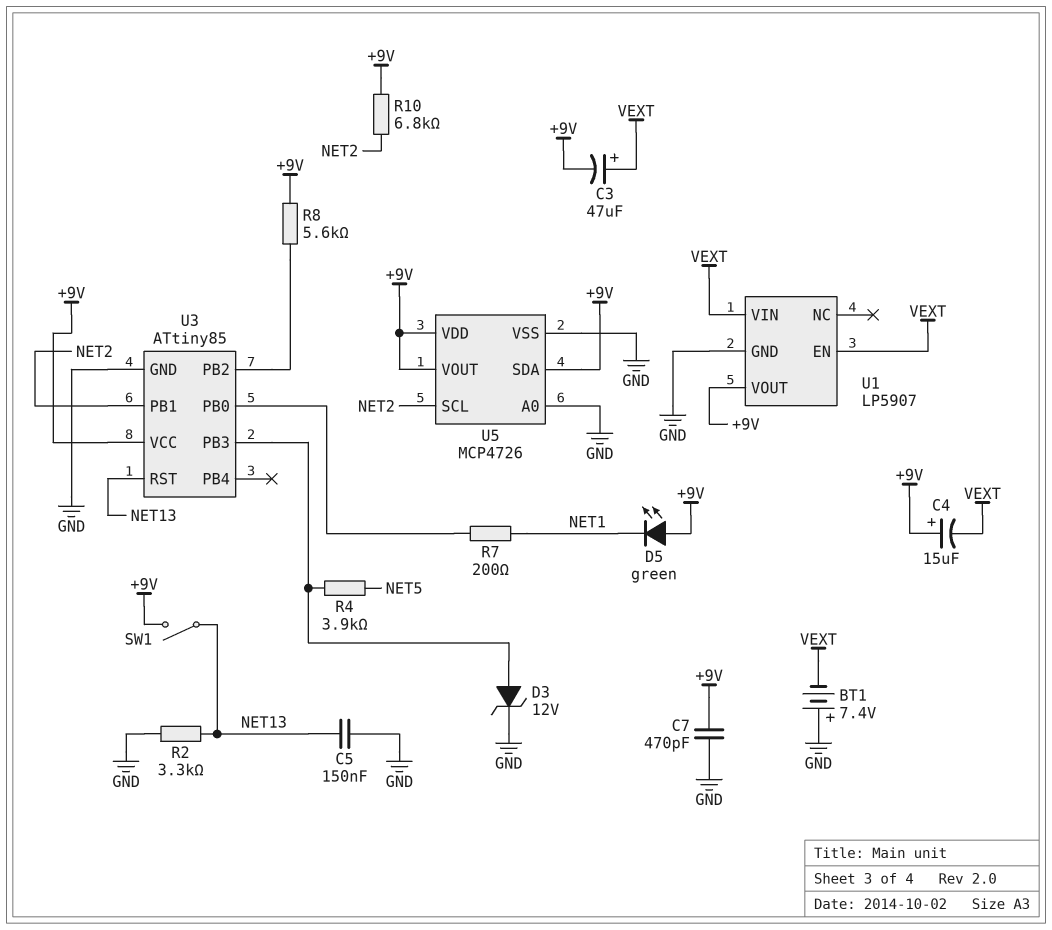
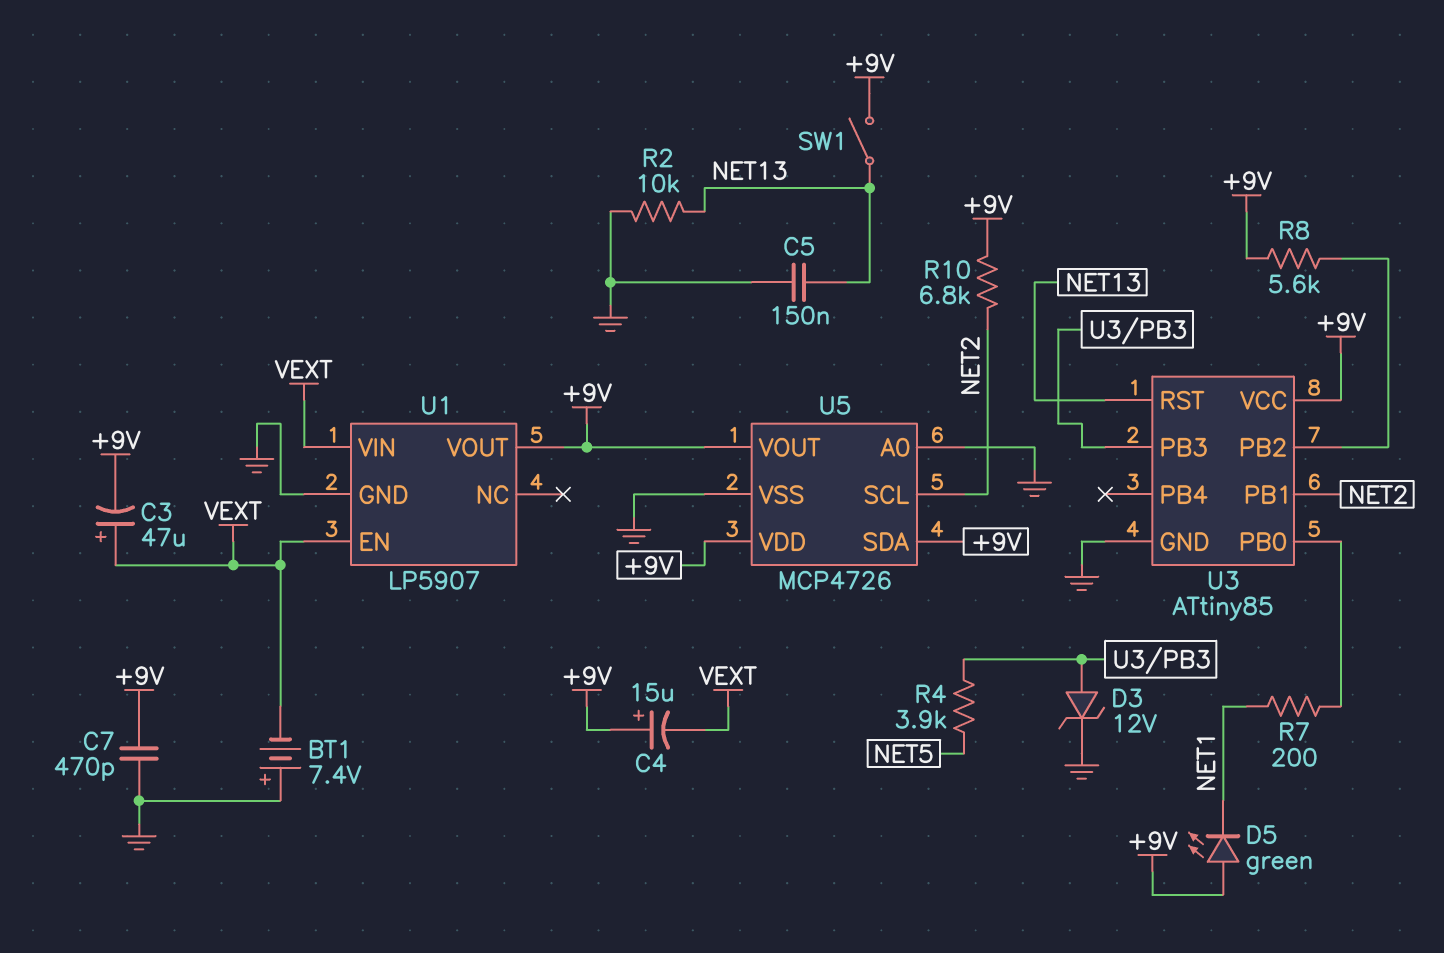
R2: 3.3k (GND, NET13) -> 10k (GND, NET13)

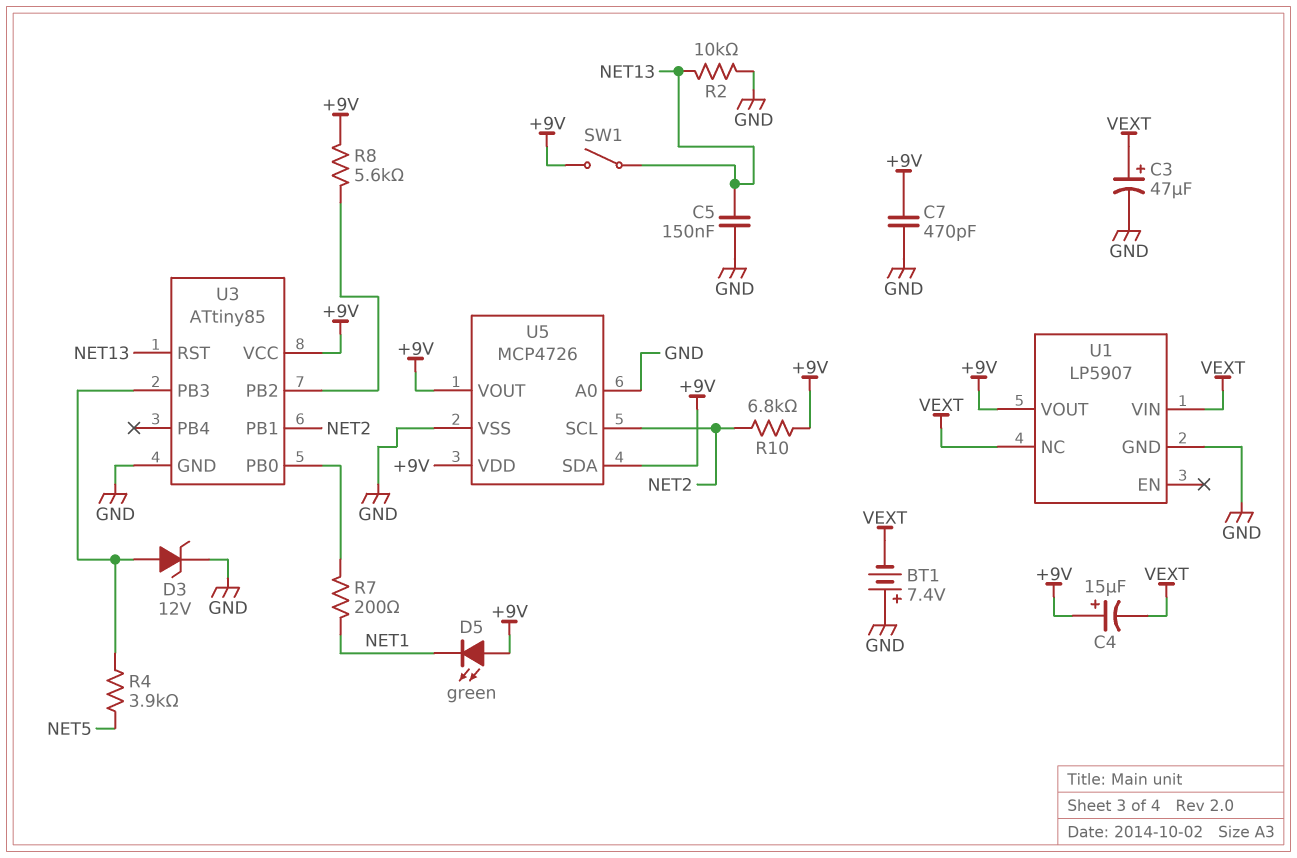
C3: 47uF (plus VEXT, minus +9V) -> 47uF (plus VEXT, minus GND)
U1 pin EN: VEXT -> none
U1 pin NC: none -> VEXT

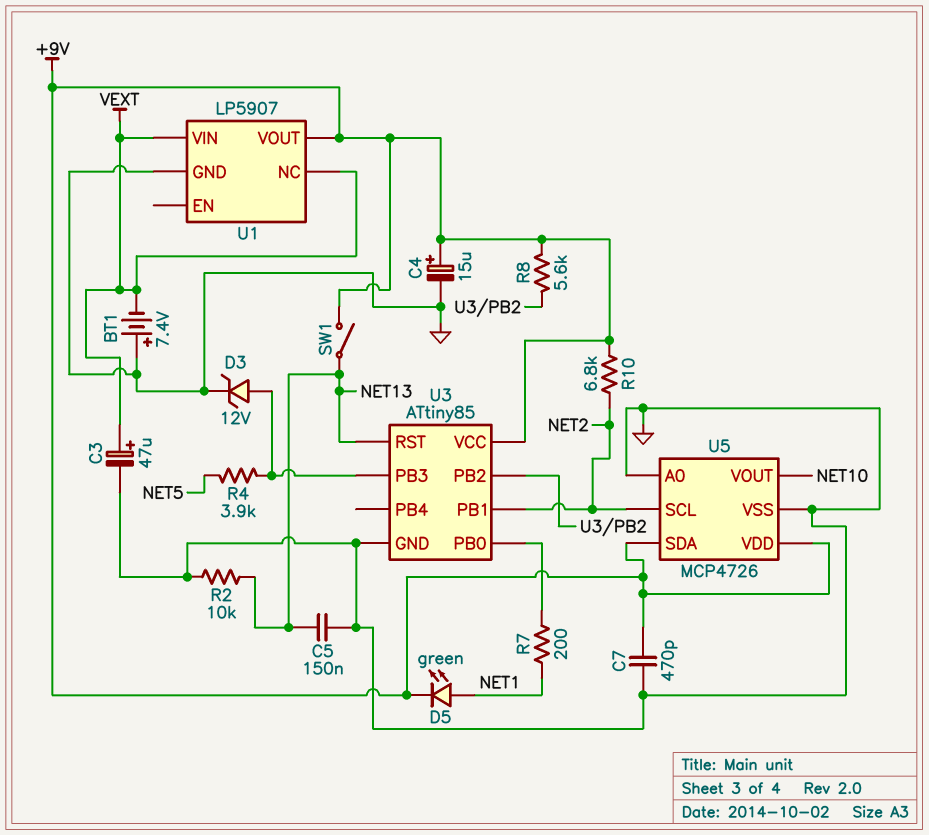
C4: 15uF (plus +9V, minus VEXT) -> 15uF (plus +9V, minus GND)
D5: LED green (A +9V, K NET1) -> LED green (A NET1, K +9V)
U5 pin VOUT: +9V -> NET10

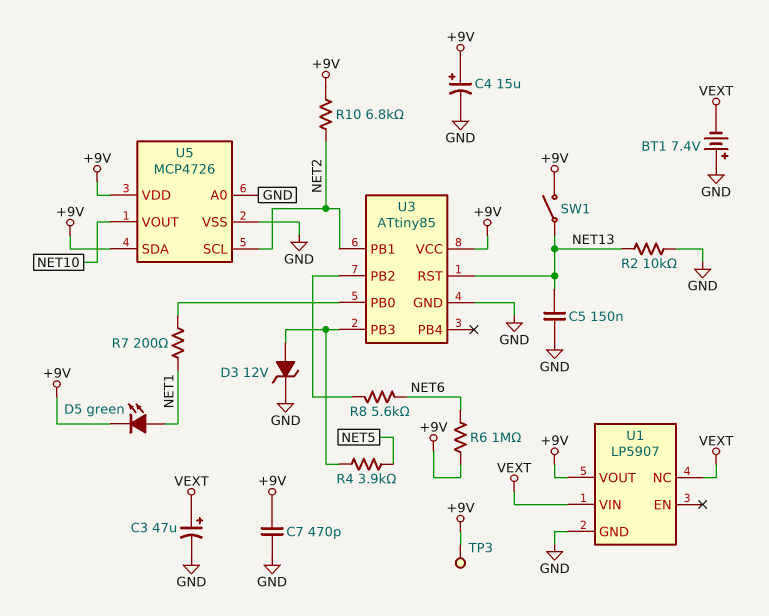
R6: none -> 1M (+9V, NET6)
R8: 5.6k (+9V, U3/PB2) -> 5.6k (NET6, U3/PB2)
TP3: none -> test point (+9V)

